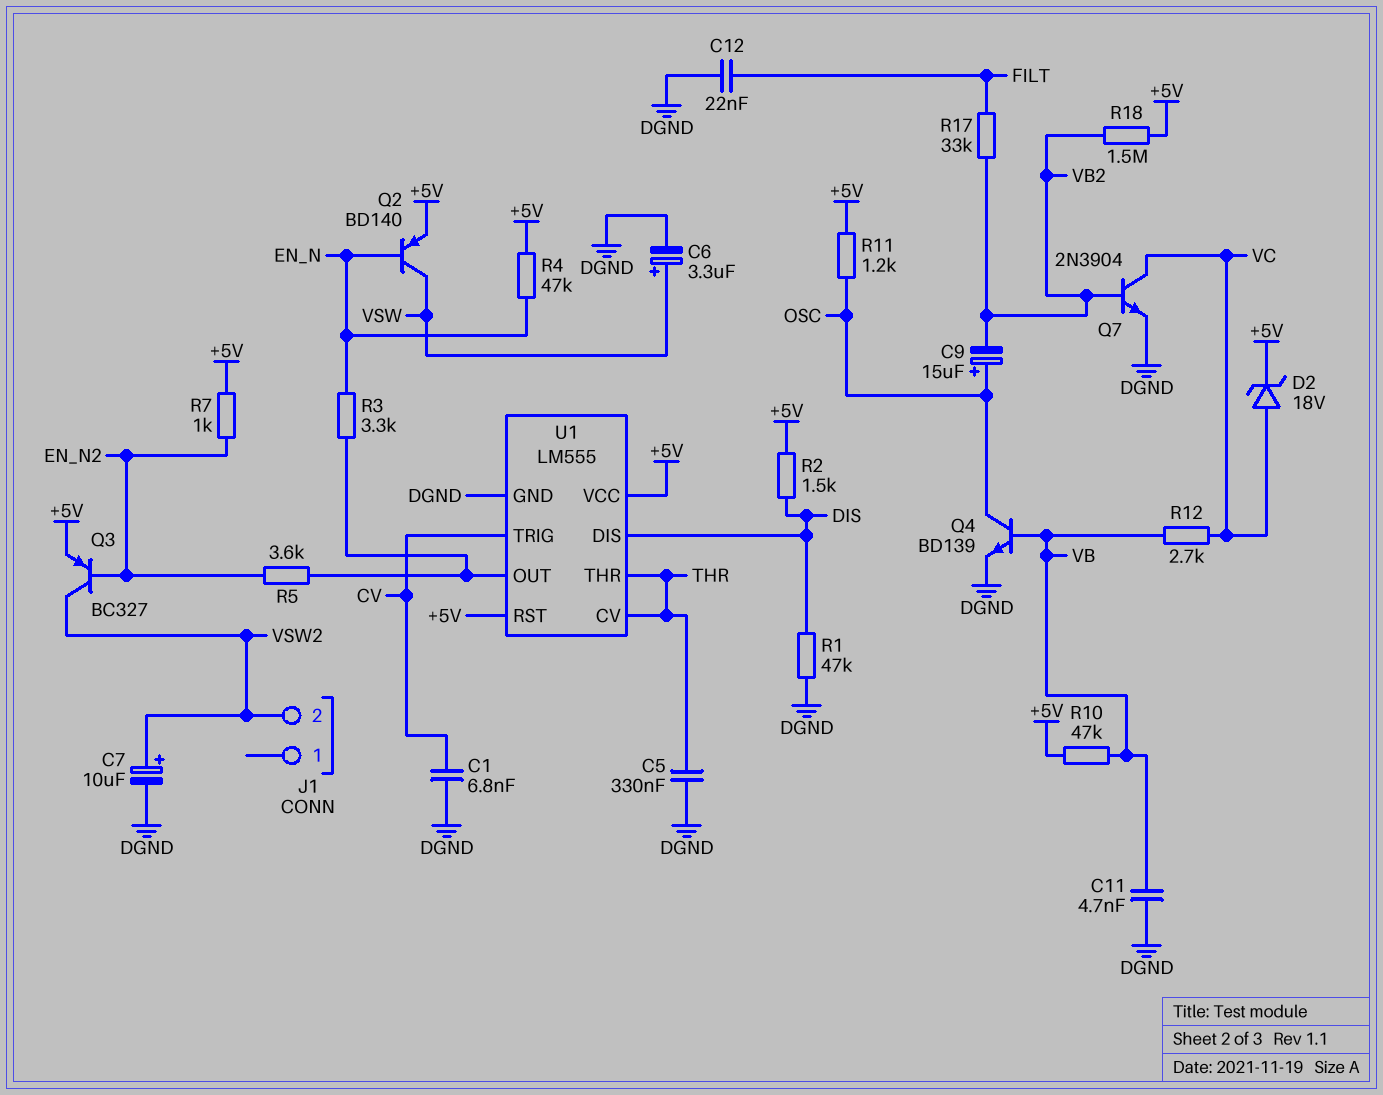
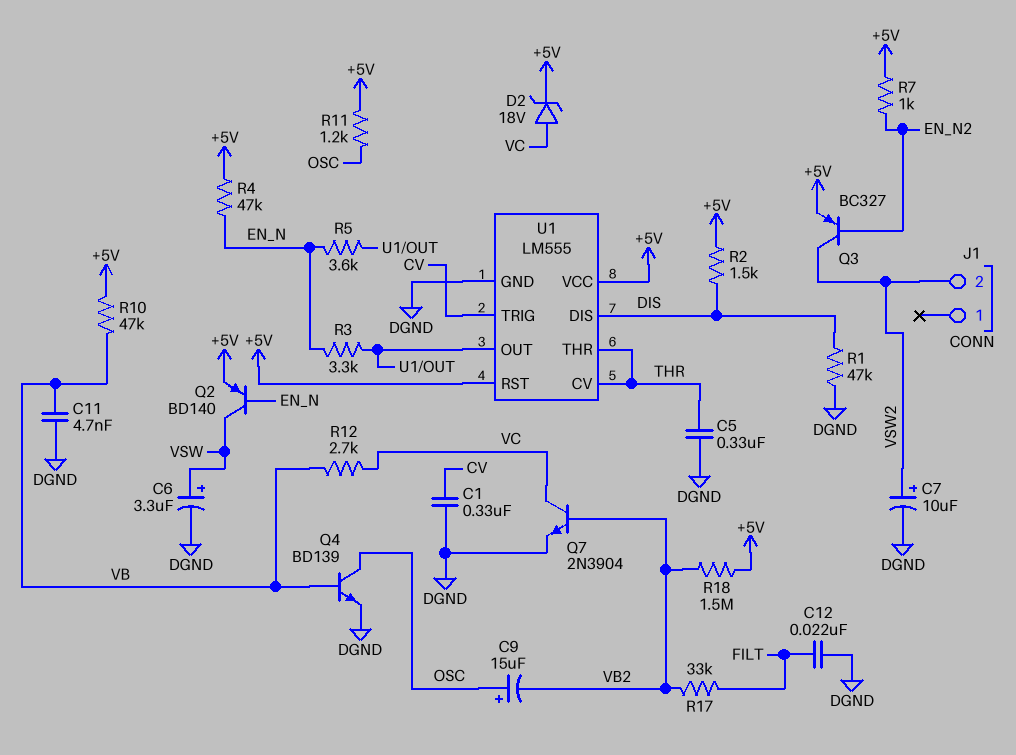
C1: 6.8nF (CV, DGND) -> 330nF (CV, DGND)
R5: 3.6k (EN_N2, U1/OUT) -> 3.6k (EN_N, U1/OUT)

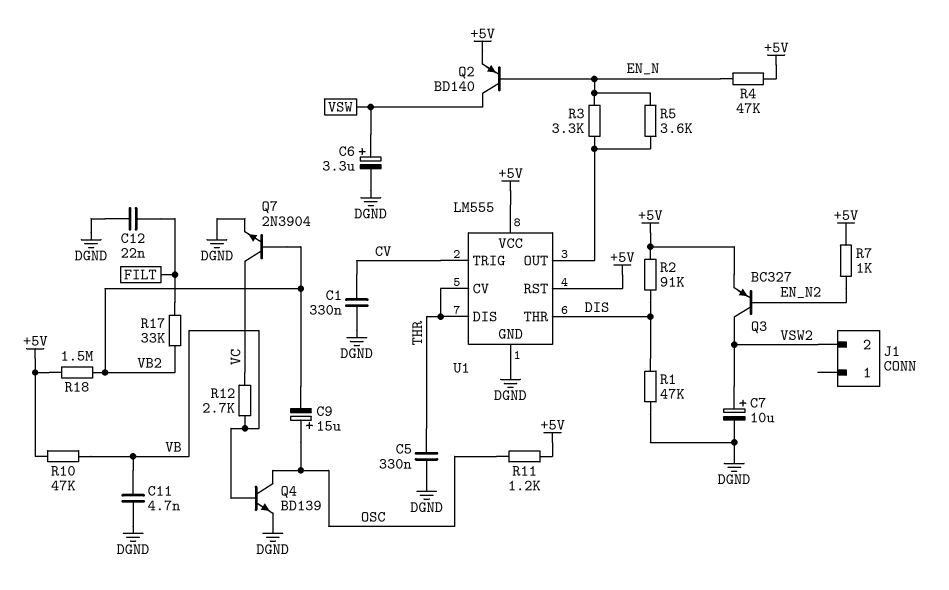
D2: zener 18V (A VC, K +5V) -> none
R2: 1.5k (+5V, DIS) -> 91k (+5V, DIS)
U1 pin DIS: DIS -> THR
U1 pin THR: THR -> DIS

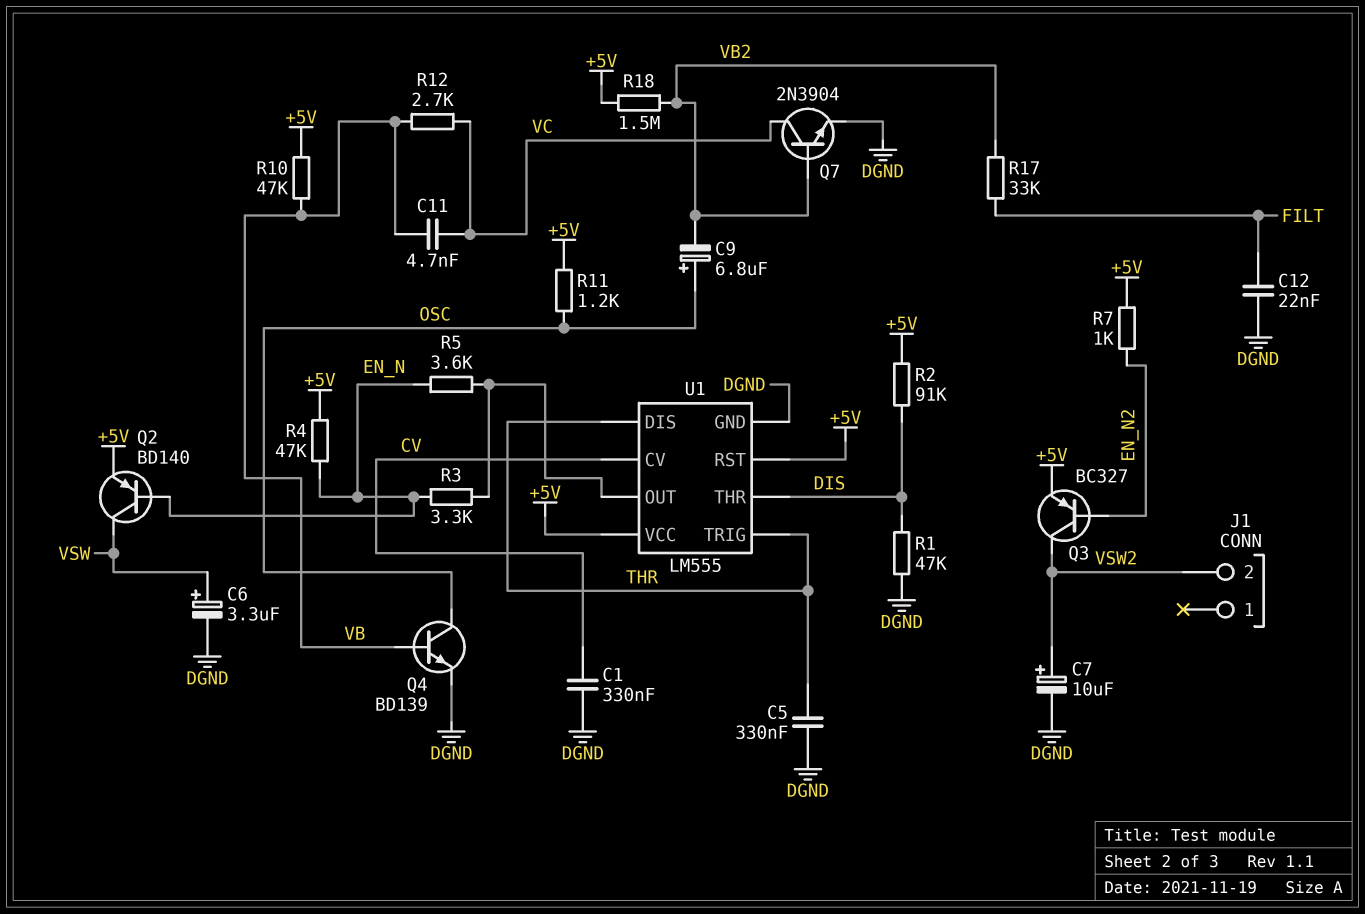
C9: 15uF (plus OSC, minus VB2) -> 6.8uF (plus OSC, minus VB2)
C11: 4.7nF (DGND, VB) -> 4.7nF (VB, VC)
U1 pin CV: THR -> CV
U1 pin TRIG: CV -> THR

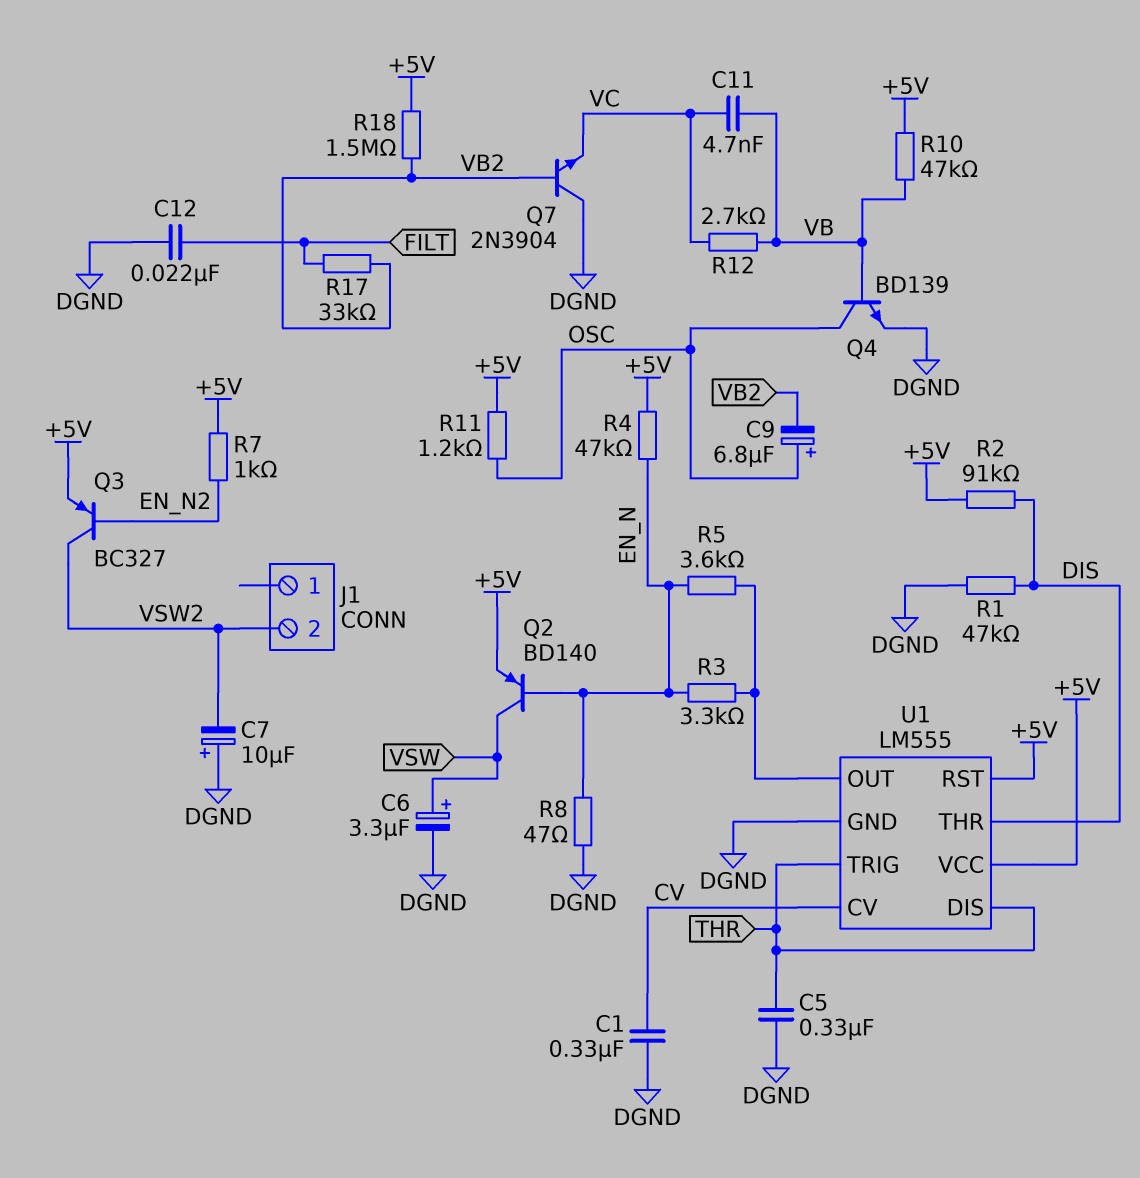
C7: 10uF (plus VSW2, minus DGND) -> 10uF (plus DGND, minus VSW2)
Q7: NPN 2N3904 (B VB2, C VC, E DGND) -> NPN 2N3904 (B VB2, C DGND, E VC)
R8: none -> 47 (DGND, EN_N)

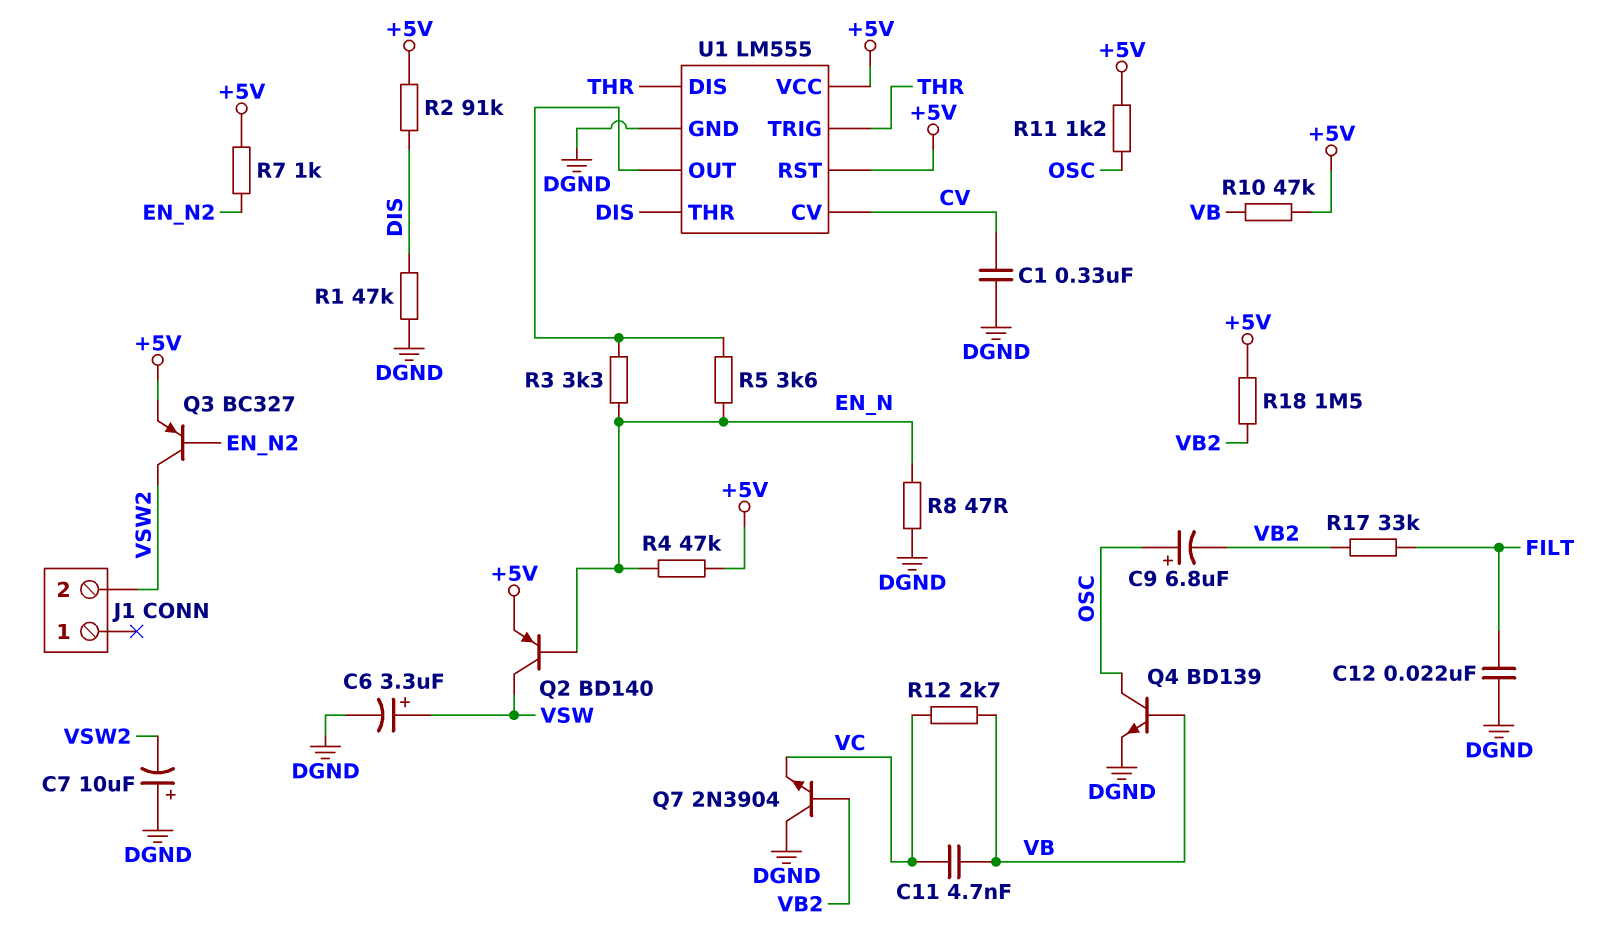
C5: 330nF (DGND, THR) -> none

